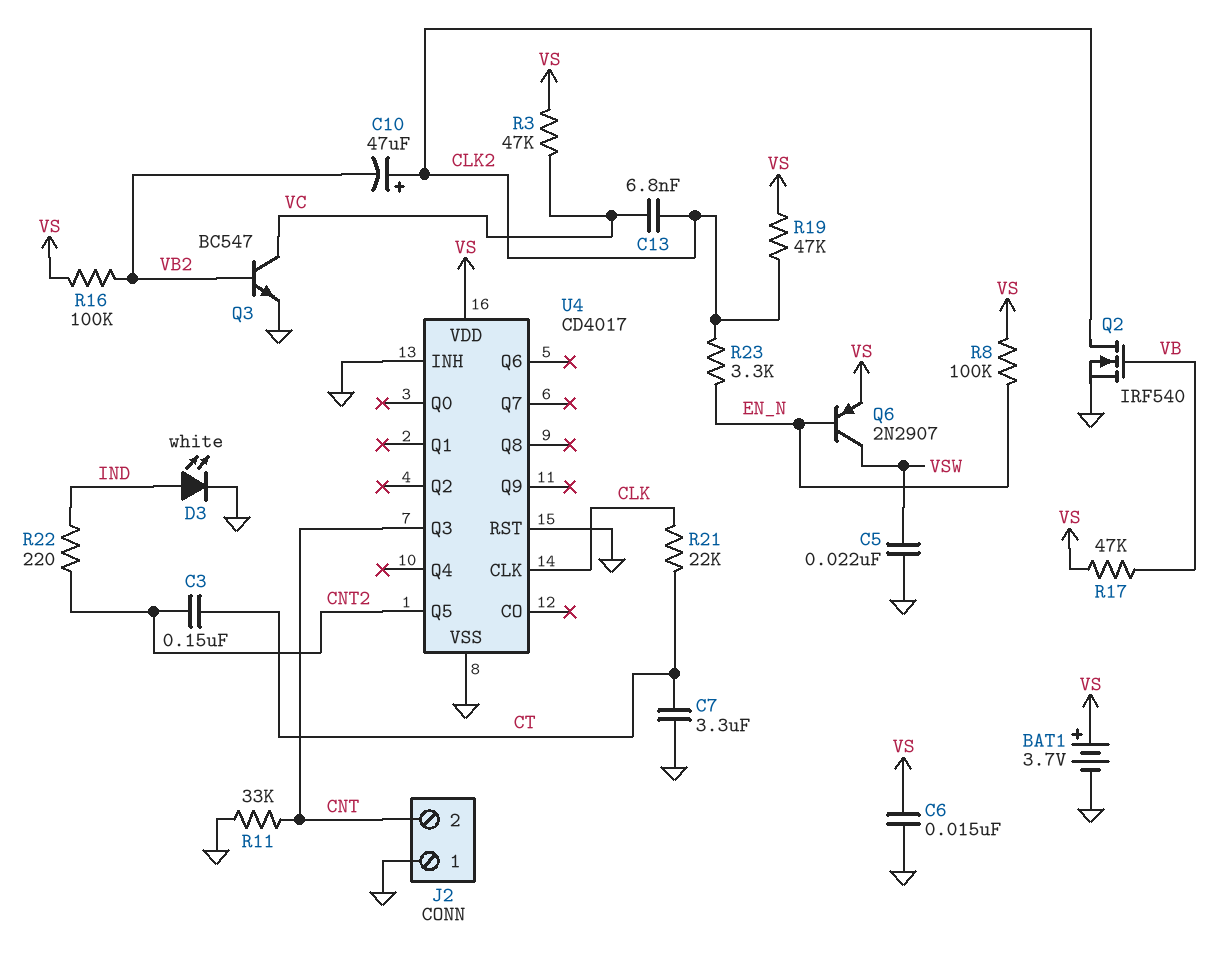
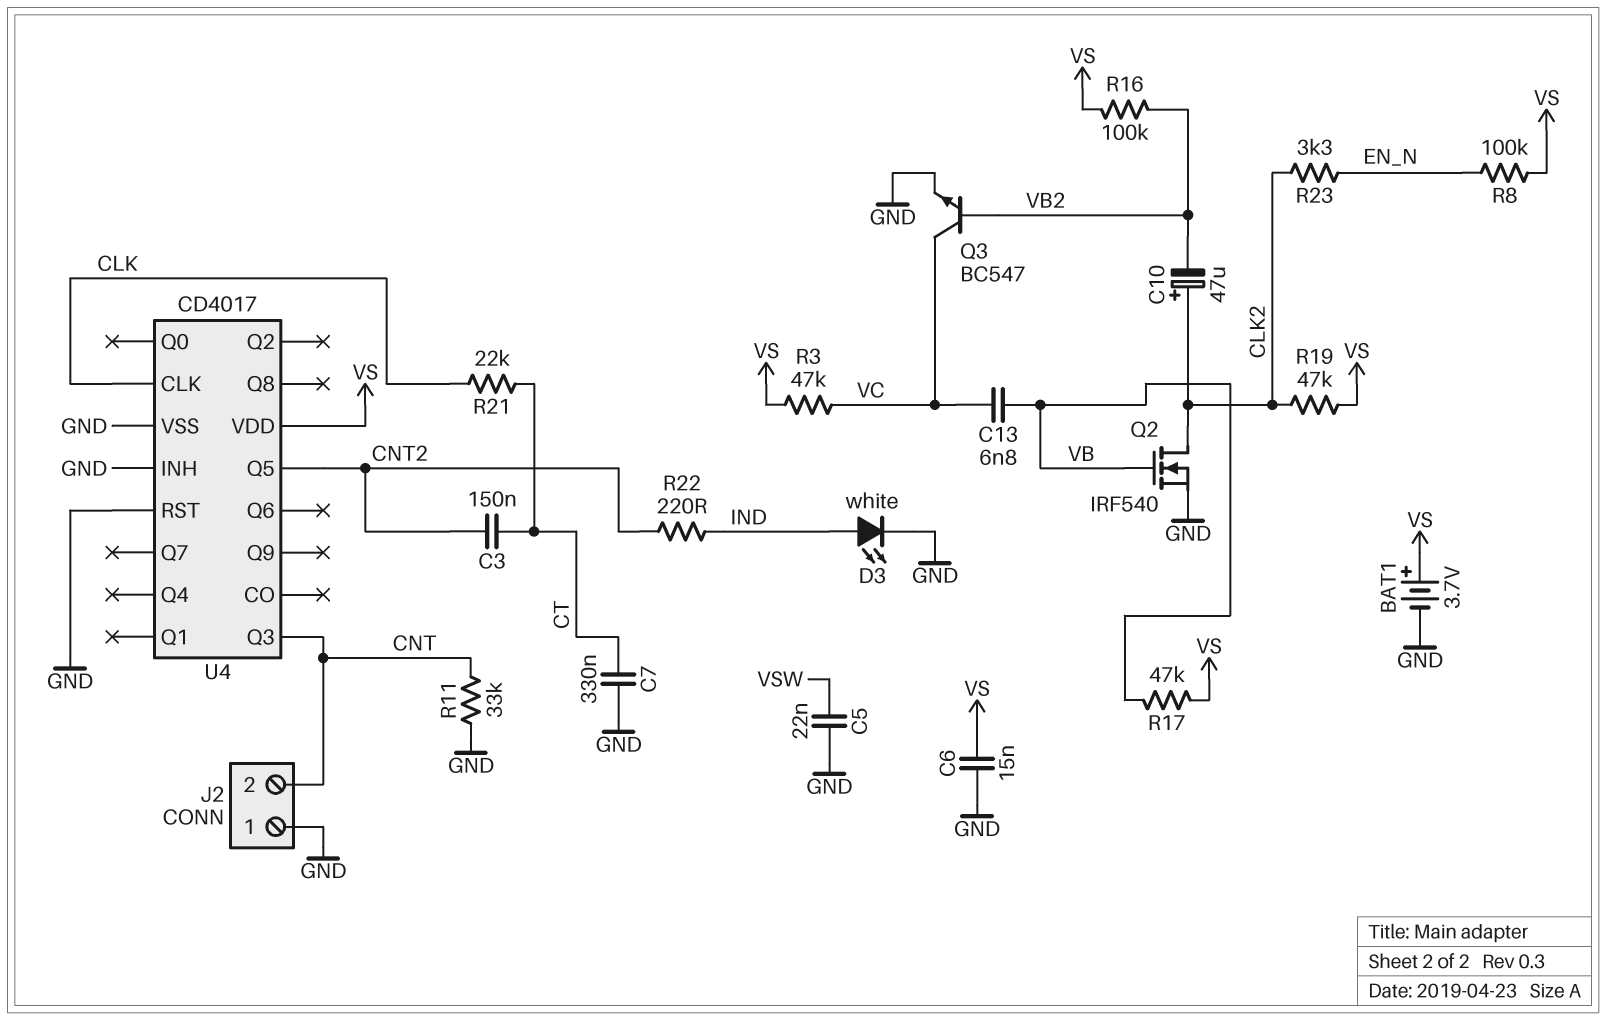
C7: 3.3uF (CT, GND) -> 330nF (CT, GND)
C13: 6.8nF (CLK2, VC) -> 6.8nF (VB, VC)
Q6: PNP 2N2907 (B EN_N, C VSW, E VS) -> none

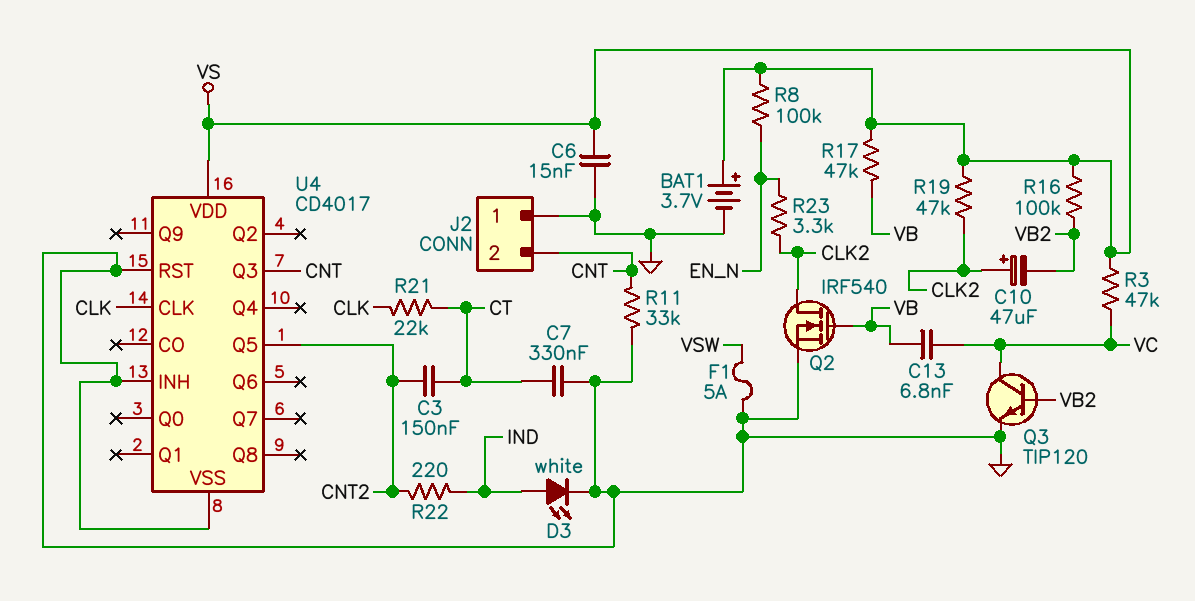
C5: 22nF (GND, VSW) -> none
F1: none -> 5A (GND, VSW)
Q3: NPN BC547 (B VB2, C VC, E GND) -> NPN TIP120 (B VB2, C VC, E GND)

